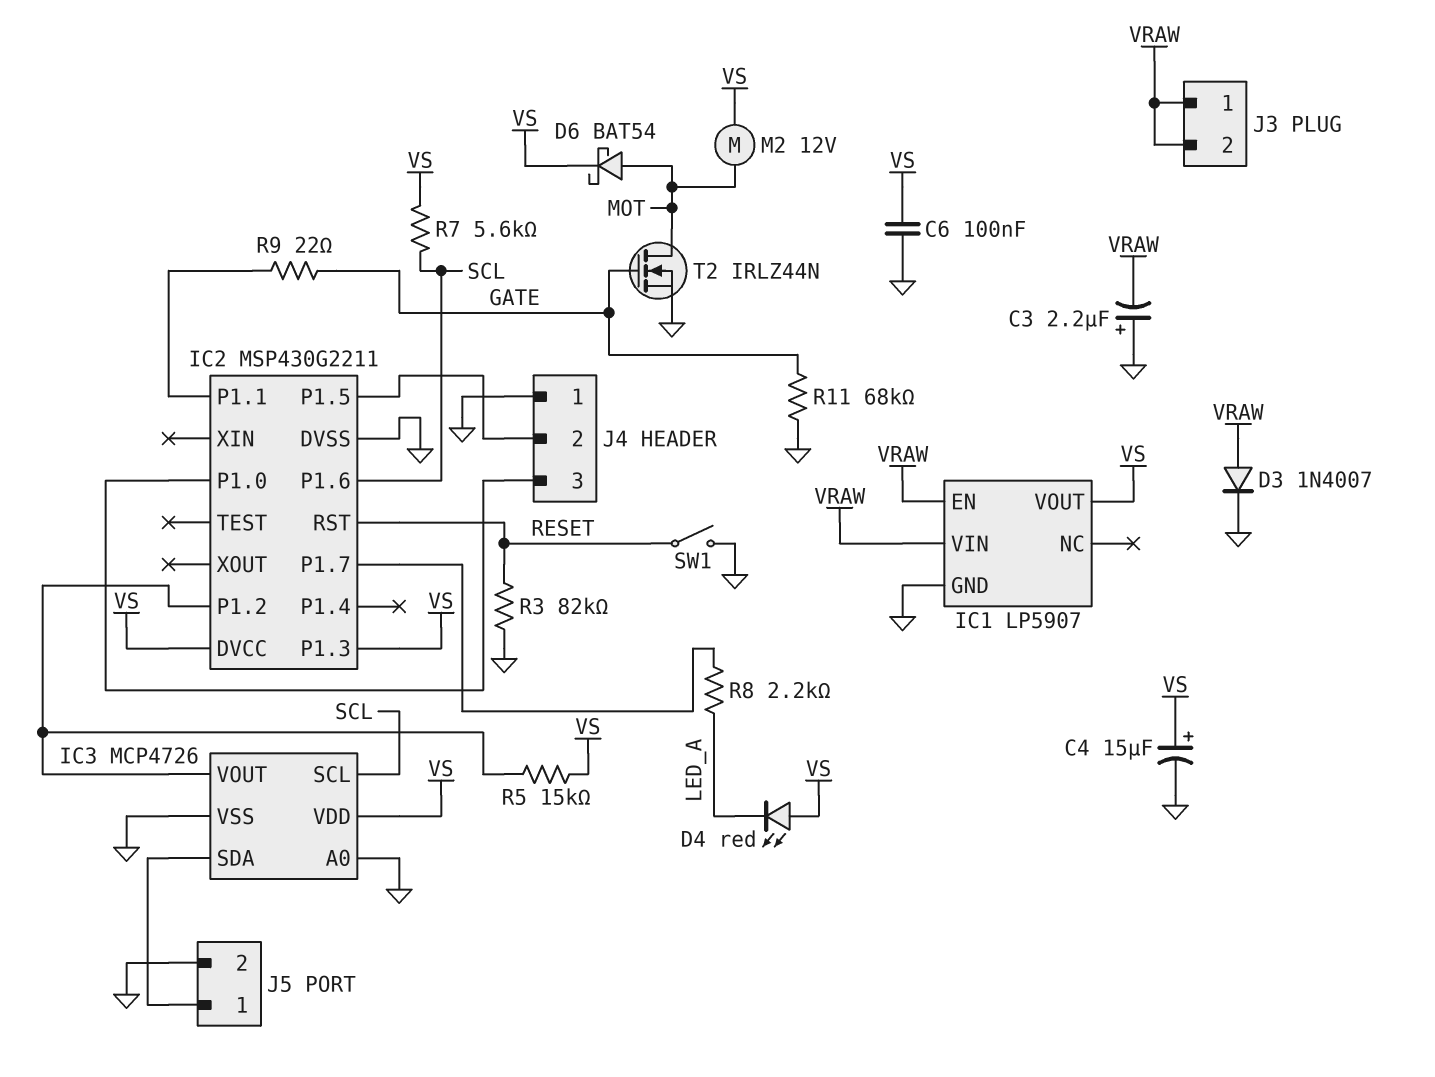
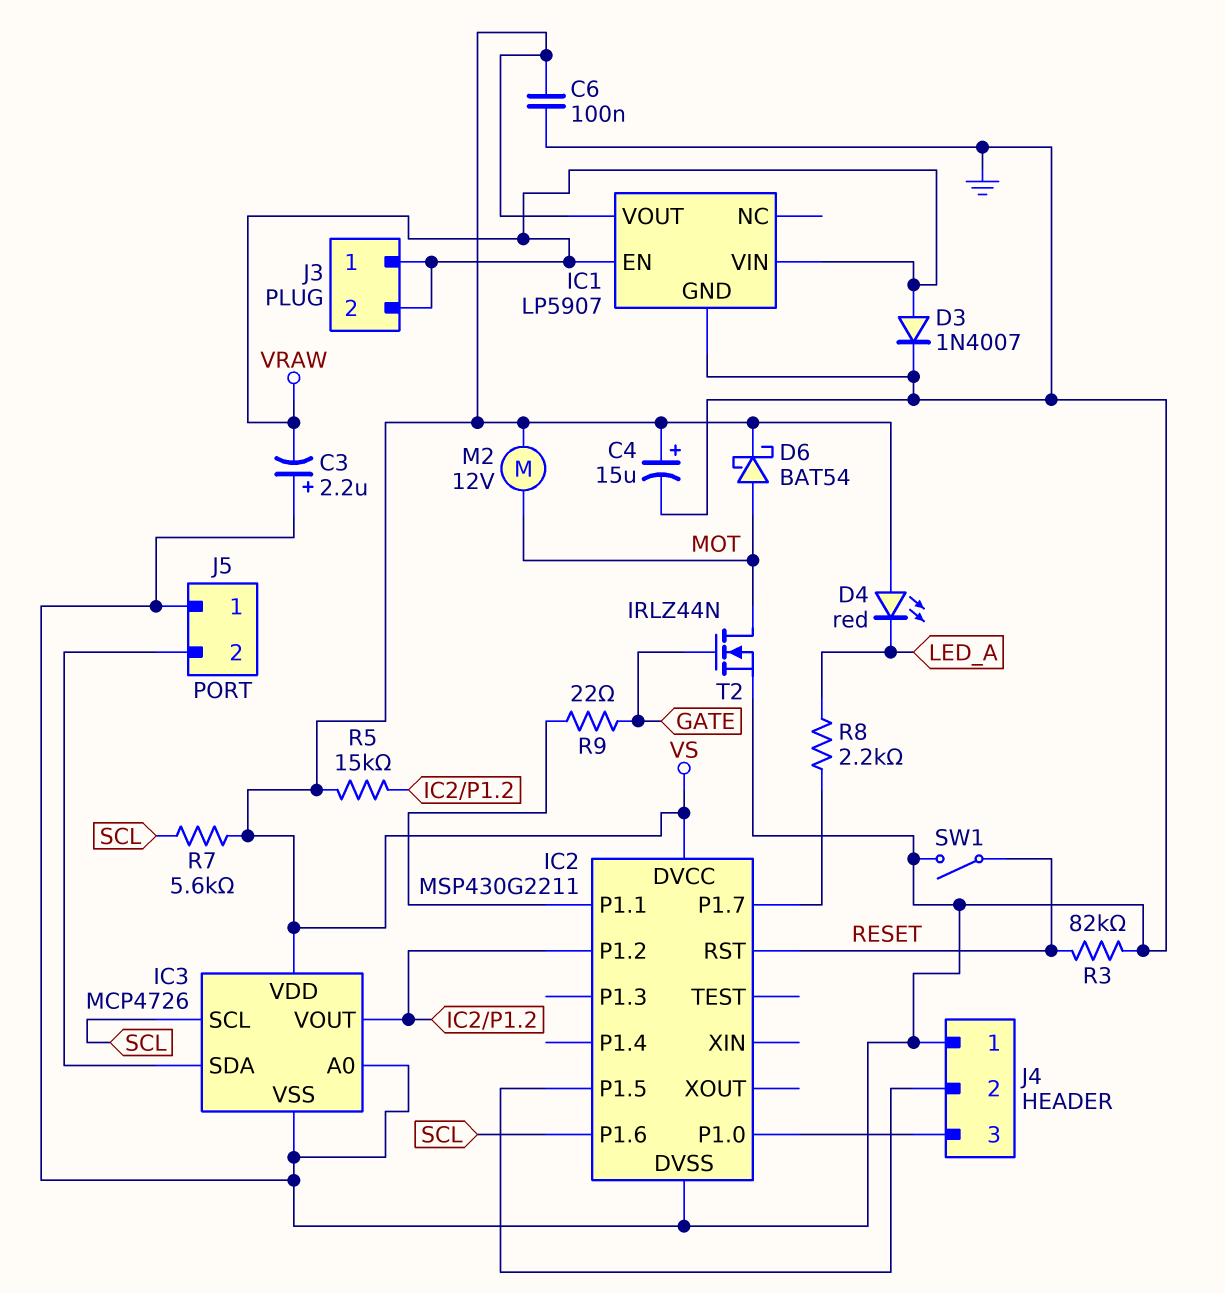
IC2 pin P1.3: VS -> none
J5 pin 1: IC3/SDA -> GND
J5 pin 2: GND -> IC3/SDA
R11: 68k (GATE, GND) -> none

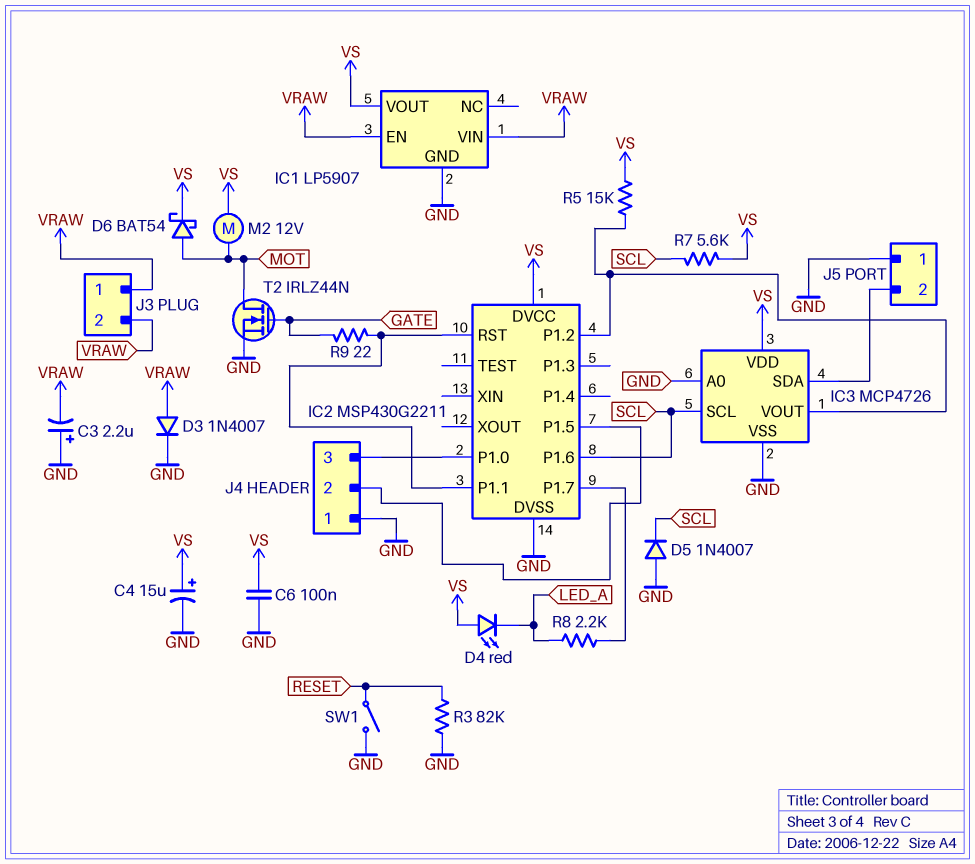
D5: none -> diode 1N4007 (A GND, K SCL)
IC2 pin RST: RESET -> IC2/P1.1

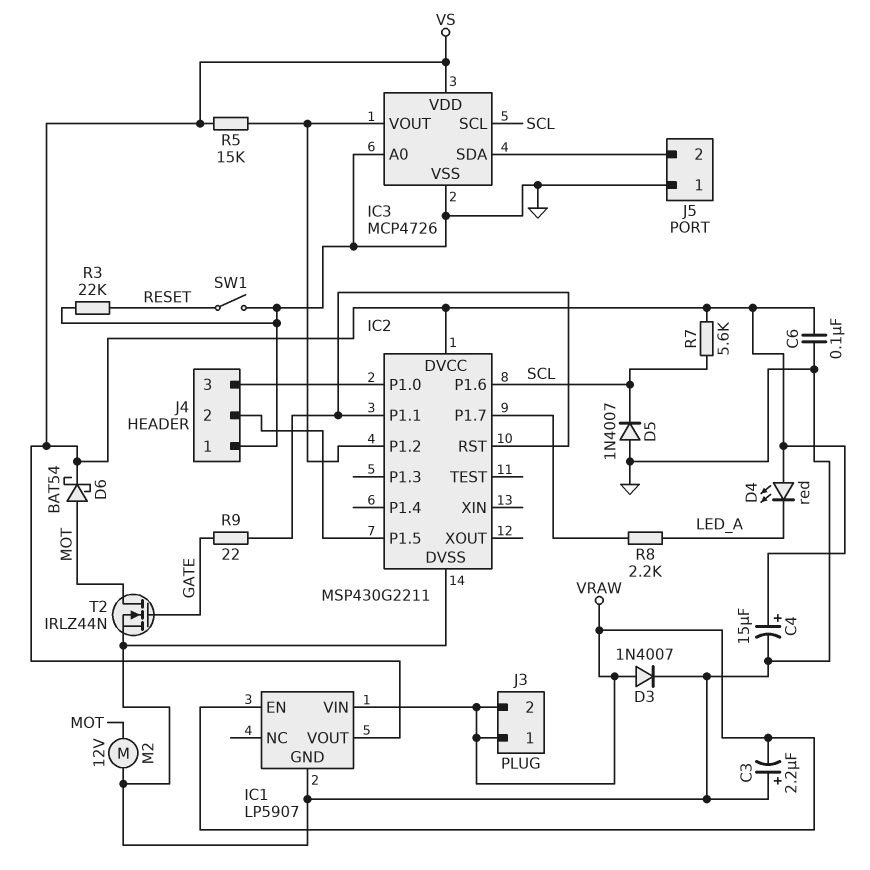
M2: motor 12V (MOT, VS) -> motor 12V (GND, MOT)
R3: 82k (GND, RESET) -> 22k (GND, RESET)

